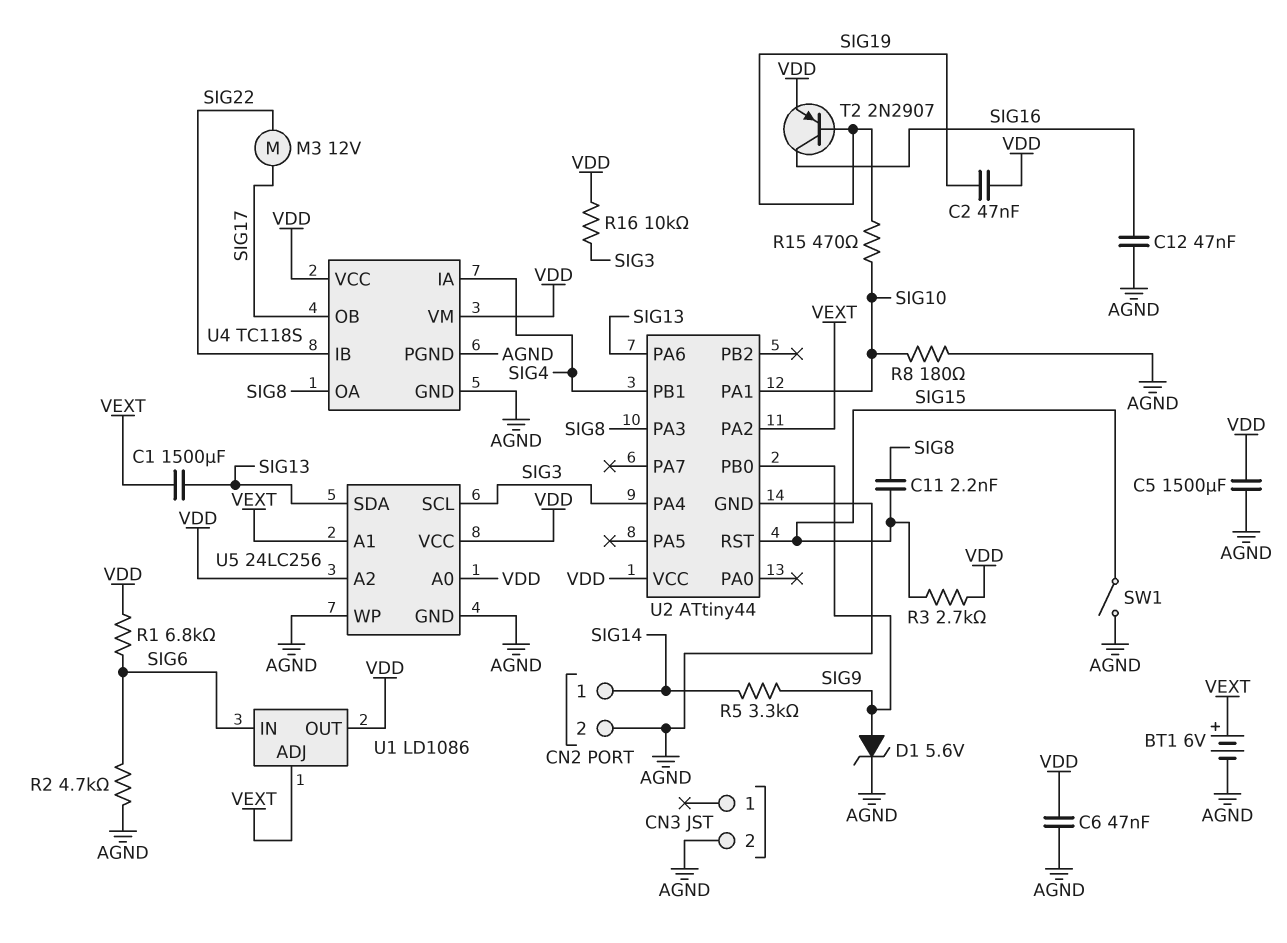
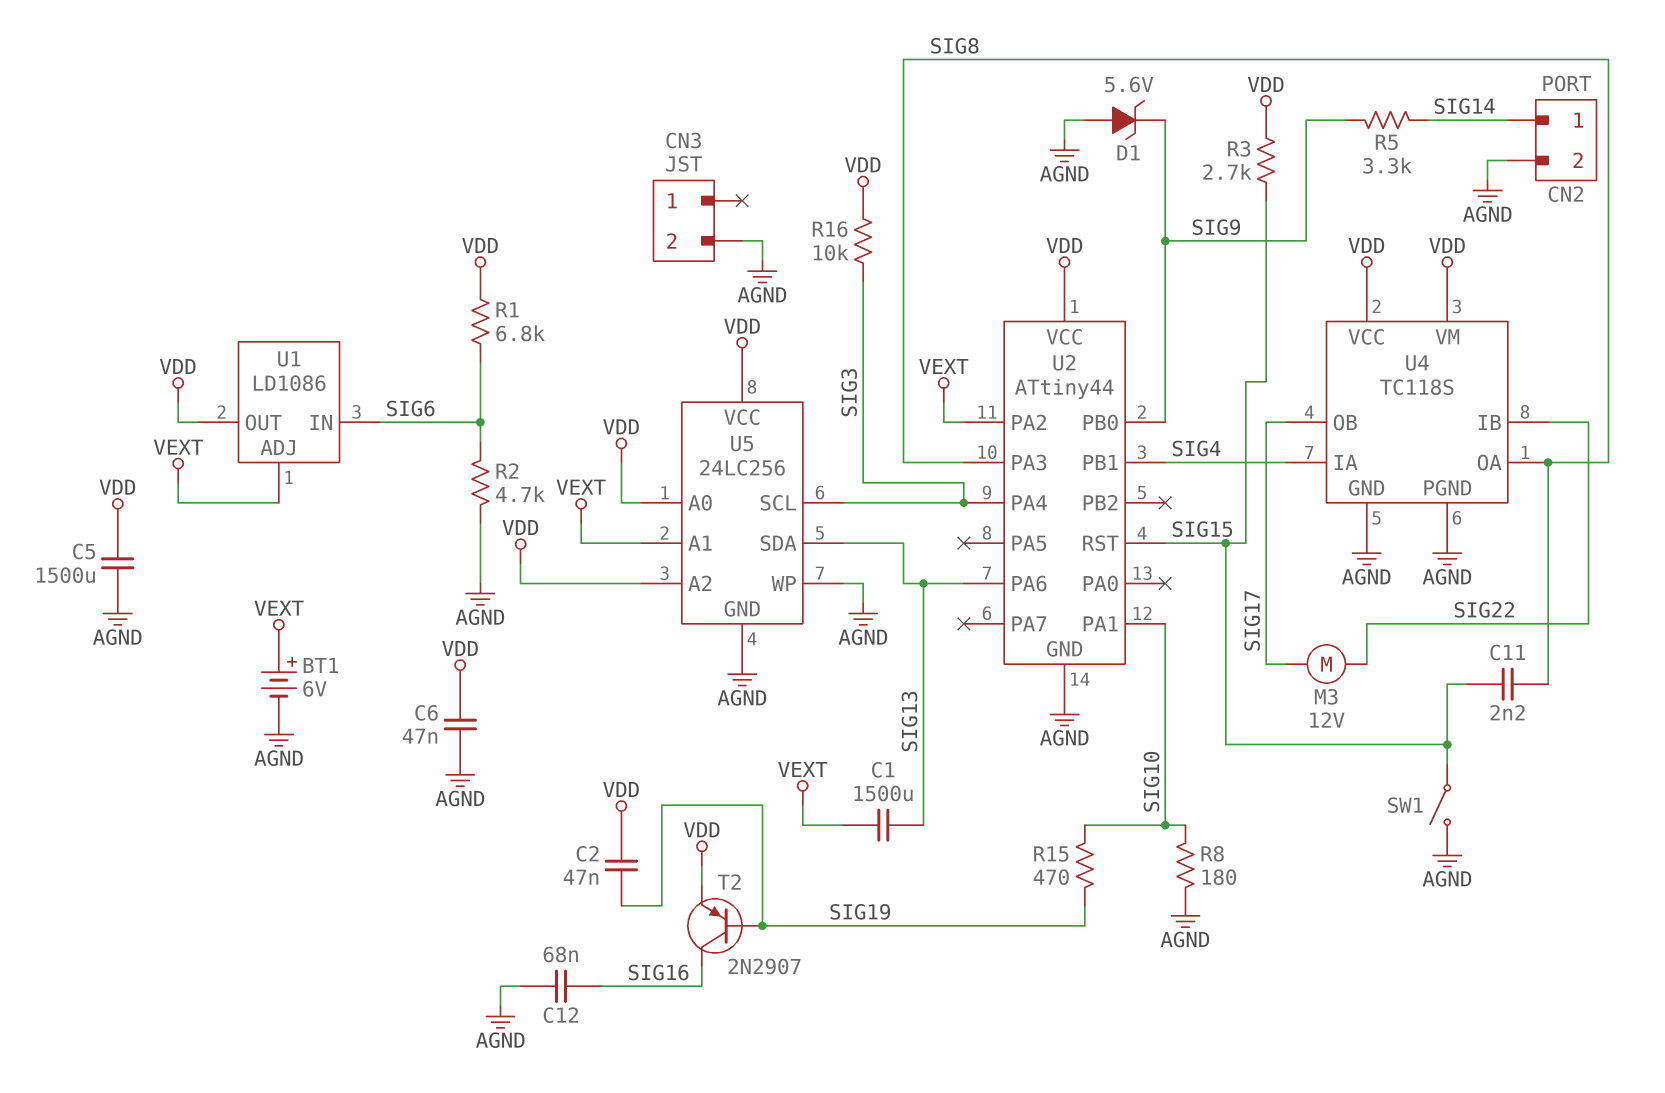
C12: 47nF (AGND, SIG16) -> 68nF (AGND, SIG16)
D1: zener 5.6V (A SIG9, K AGND) -> zener 5.6V (A AGND, K SIG9)

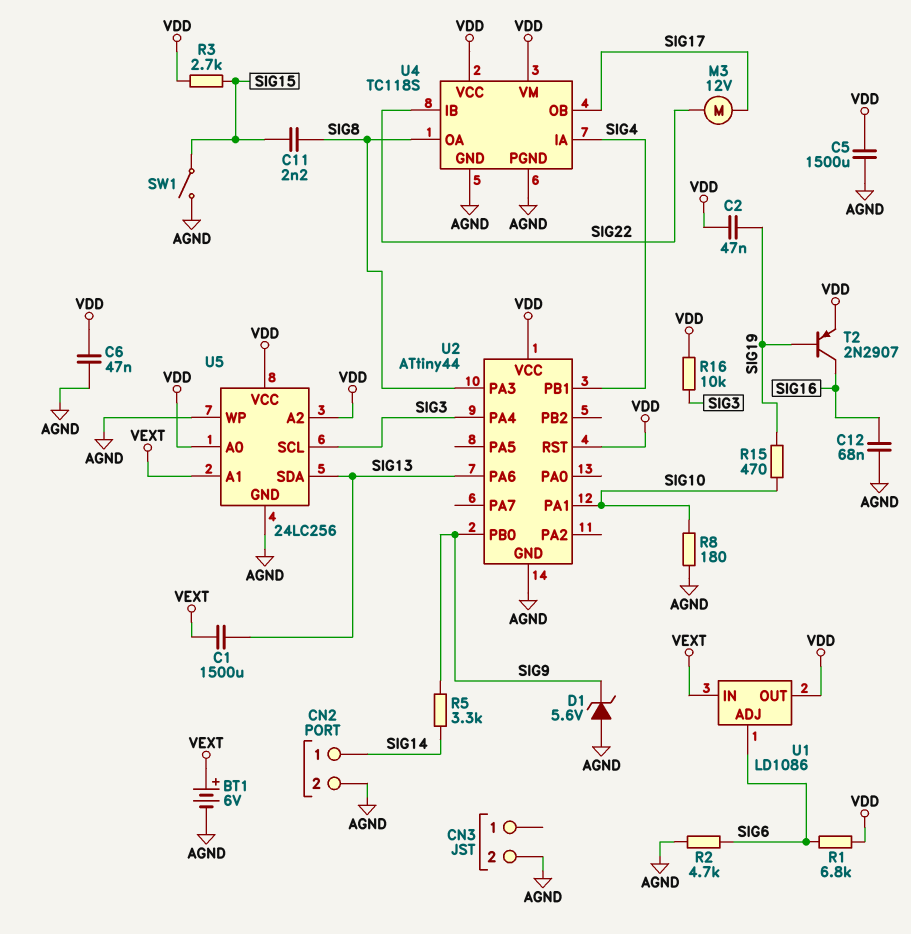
U1 pin ADJ: VEXT -> SIG6
U1 pin IN: SIG6 -> VEXT
U2 pin PA2: VEXT -> none
U2 pin RST: SIG15 -> VDD

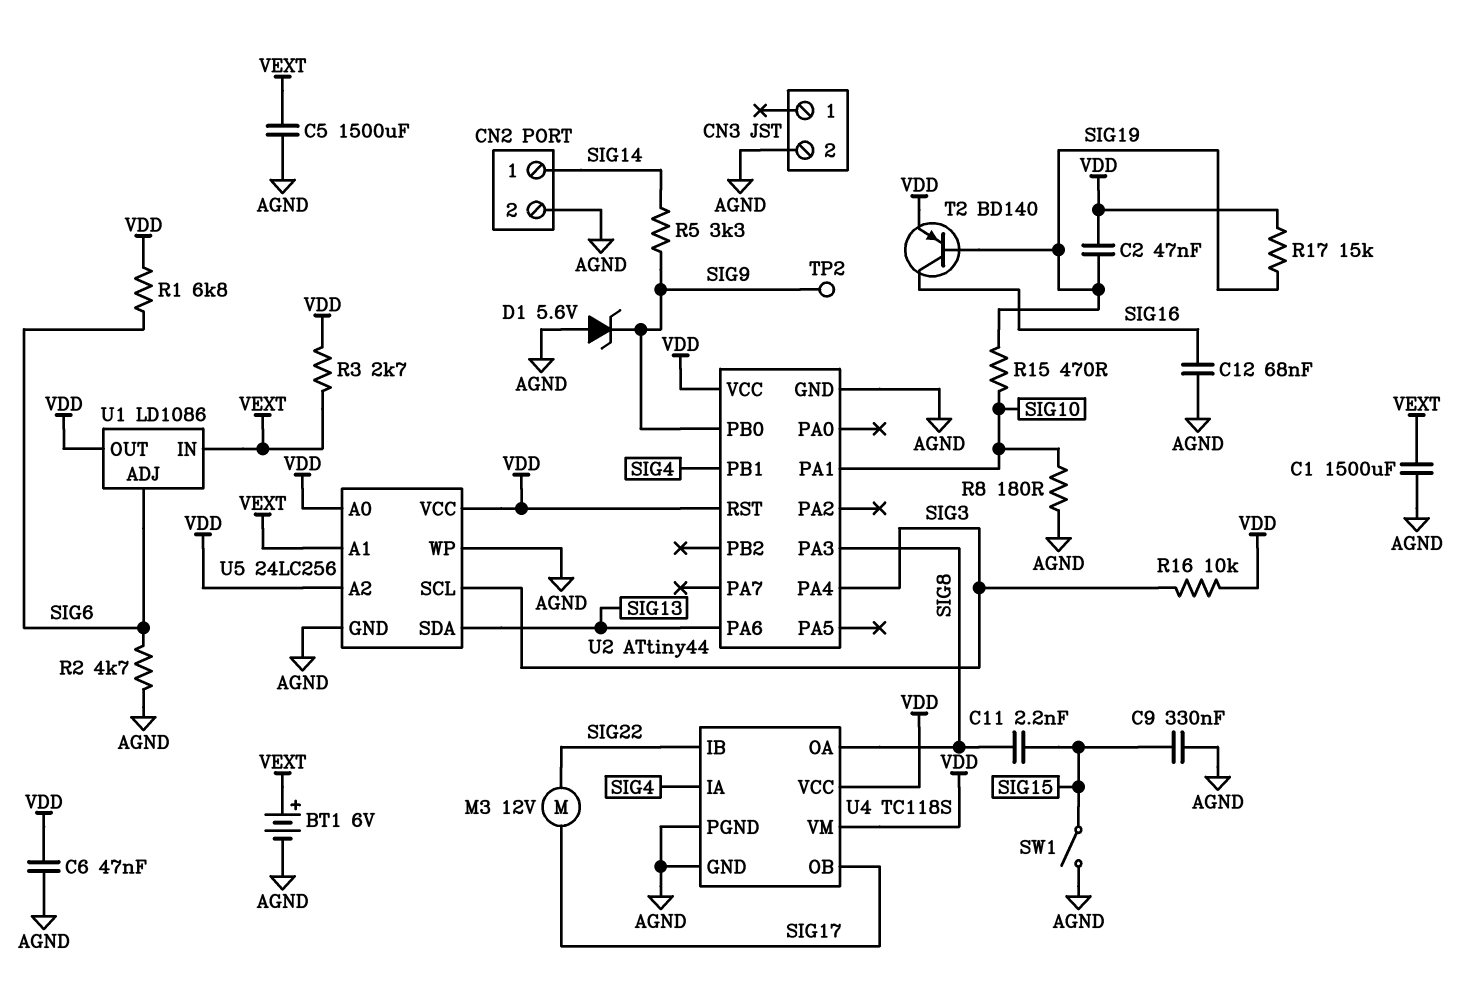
C1: 1500uF (SIG13, VEXT) -> 1500uF (AGND, VEXT)
C5: 1500uF (AGND, VDD) -> 1500uF (AGND, VEXT)
C9: none -> 330nF (AGND, SIG15)
R3: 2.7k (SIG15, VDD) -> 2.7k (VDD, VEXT)
R17: none -> 15k (SIG19, VDD)
T2: PNP 2N2907 (B SIG19, C SIG16, E VDD) -> PNP BD140 (B SIG19, C SIG16, E VDD)
TP2: none -> test point (SIG9)

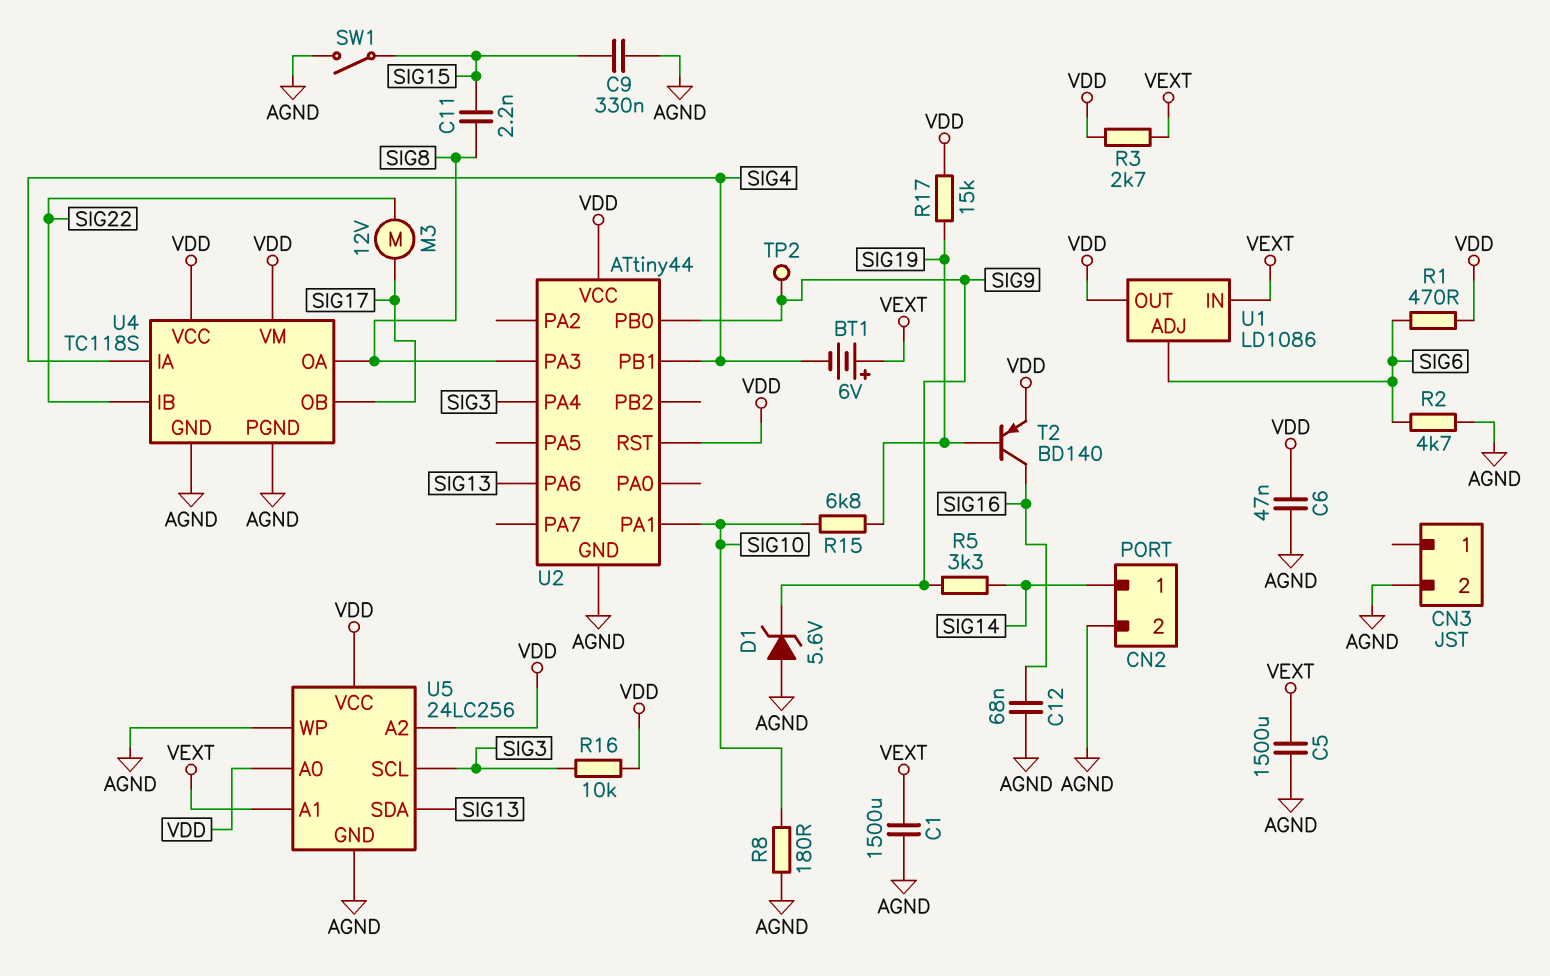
BT1: 6V (plus VEXT, minus AGND) -> 6V (plus VEXT, minus SIG4)
C2: 47nF (SIG19, VDD) -> none
R1: 6.8k (SIG6, VDD) -> 470 (SIG6, VDD)
R15: 470 (SIG10, SIG19) -> 6.8k (SIG10, SIG19)

